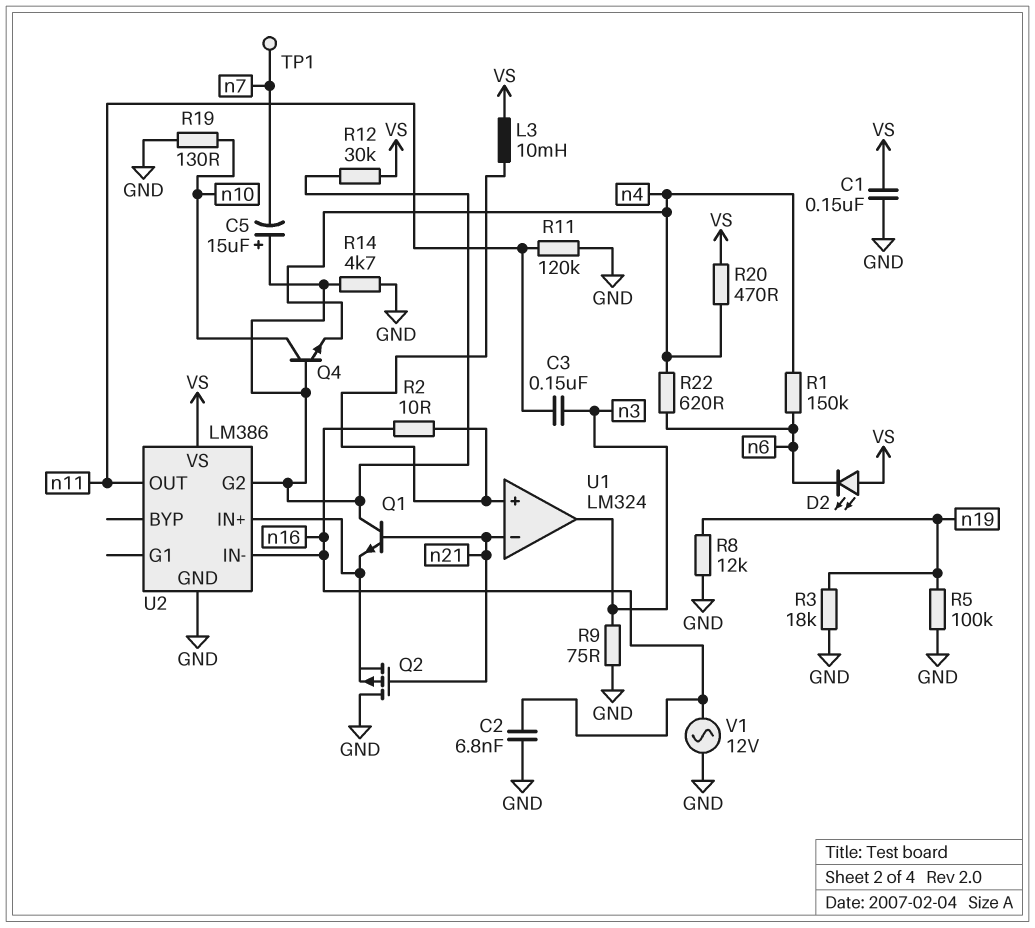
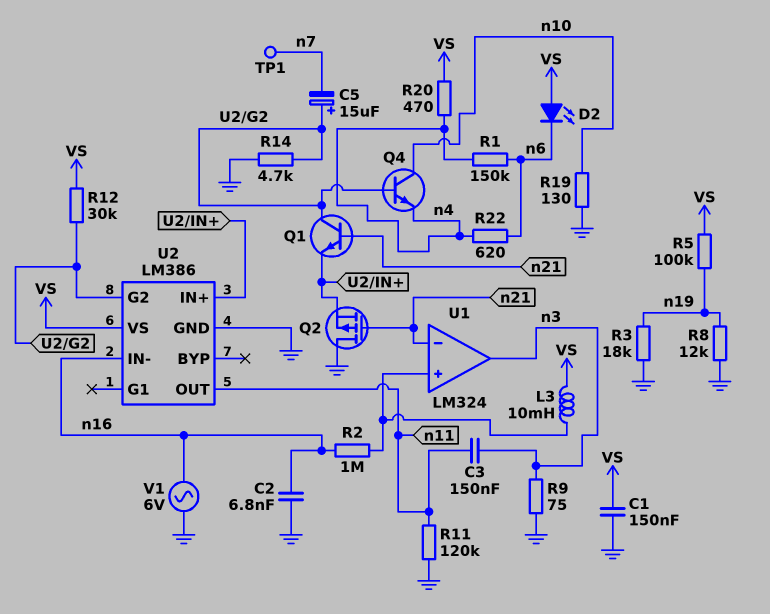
R2: 10 (U1/in+, n16) -> 1M (U1/in+, n16)
R5: 100k (GND, n19) -> 100k (VS, n19)
V1: AC 12V (GND, n16) -> AC 6V (GND, n16)

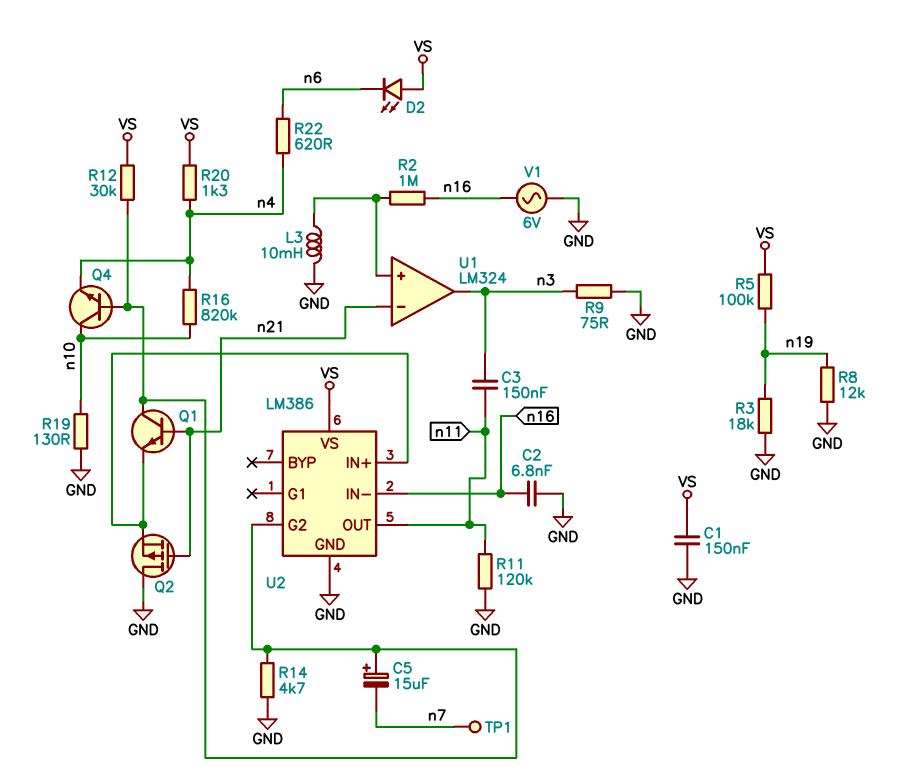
L3: 10mH (U1/in+, VS) -> 10mH (GND, U1/in+)
R1: 150k (n4, n6) -> none
R16: none -> 820k (n4, n10)
R20: 470 (VS, n4) -> 1.3k (VS, n4)

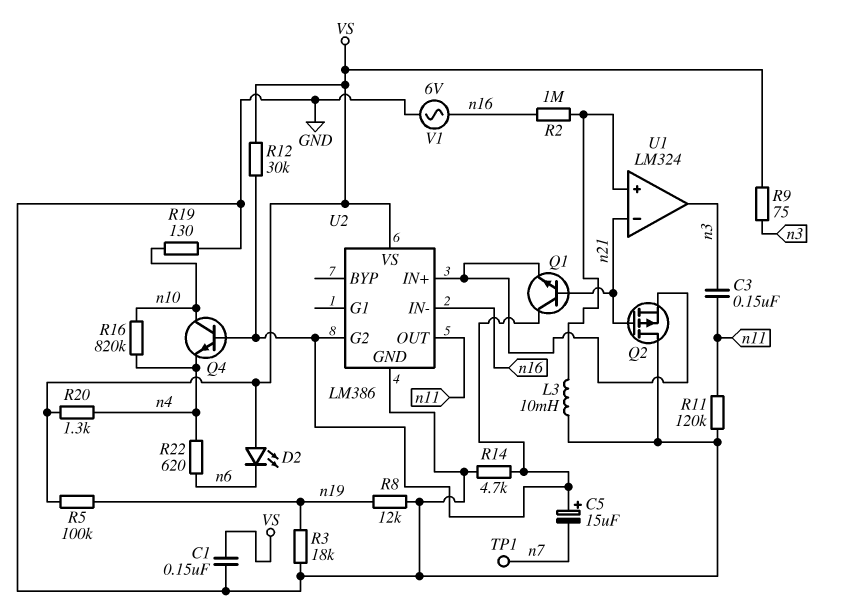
C2: 6.8nF (GND, n16) -> none
R9: 75 (GND, n3) -> 75 (VS, n3)

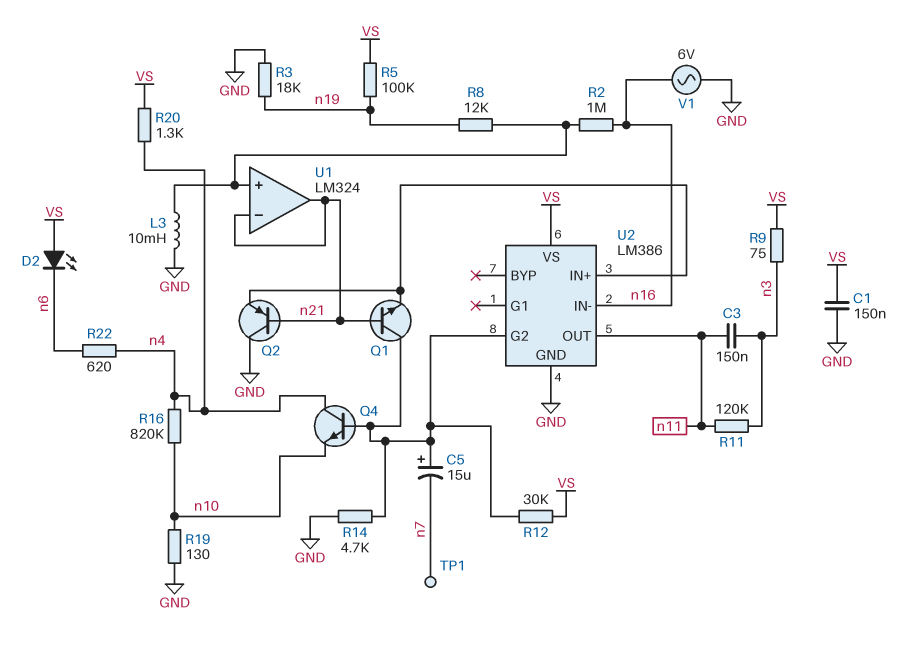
Q2: PMOS (G n21, D GND, S U2/IN+) -> PNP (B n21, C GND, E U2/IN+)
Q4: NPN (B U2/G2, C n10, E n4) -> NPN (B U2/G2, C n4, E n10)
R8: 12k (GND, n19) -> 12k (U1/in+, n19)
R11: 120k (GND, n11) -> 120k (n3, n11)
U1 pin out: n3 -> n21

